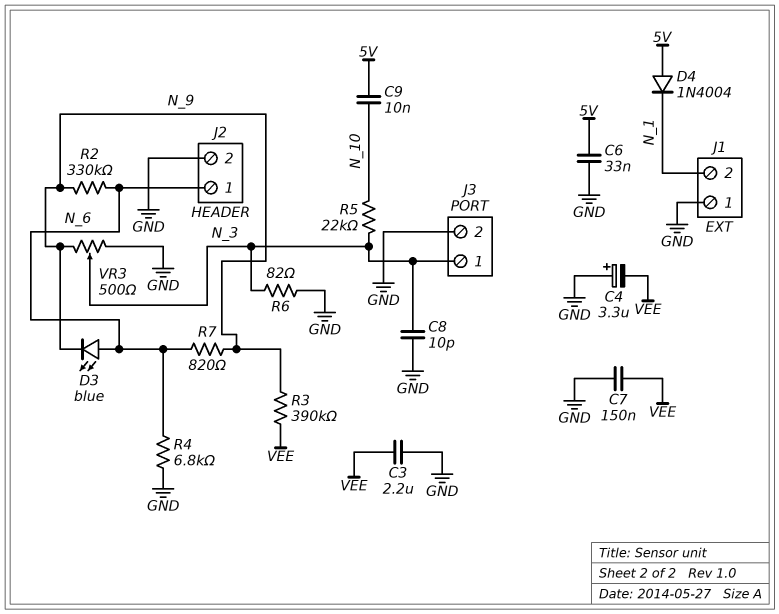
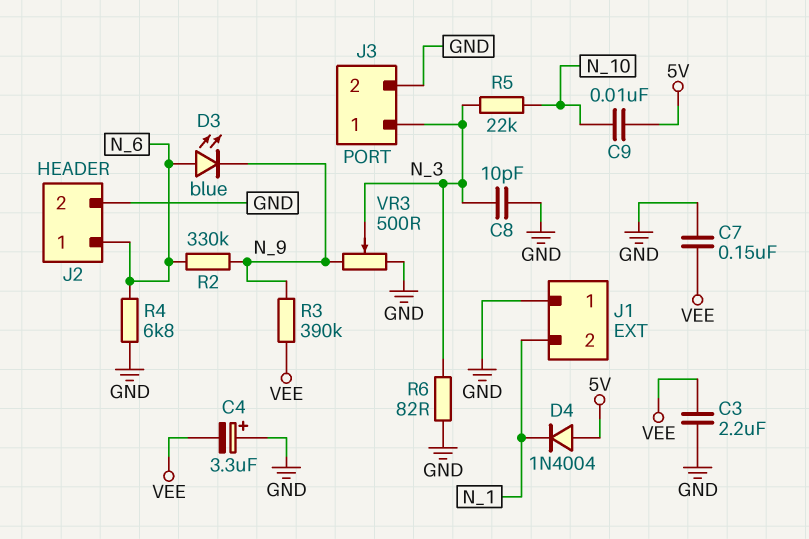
C6: 33nF (5V, GND) -> none
R7: 820 (N_6, N_9) -> none

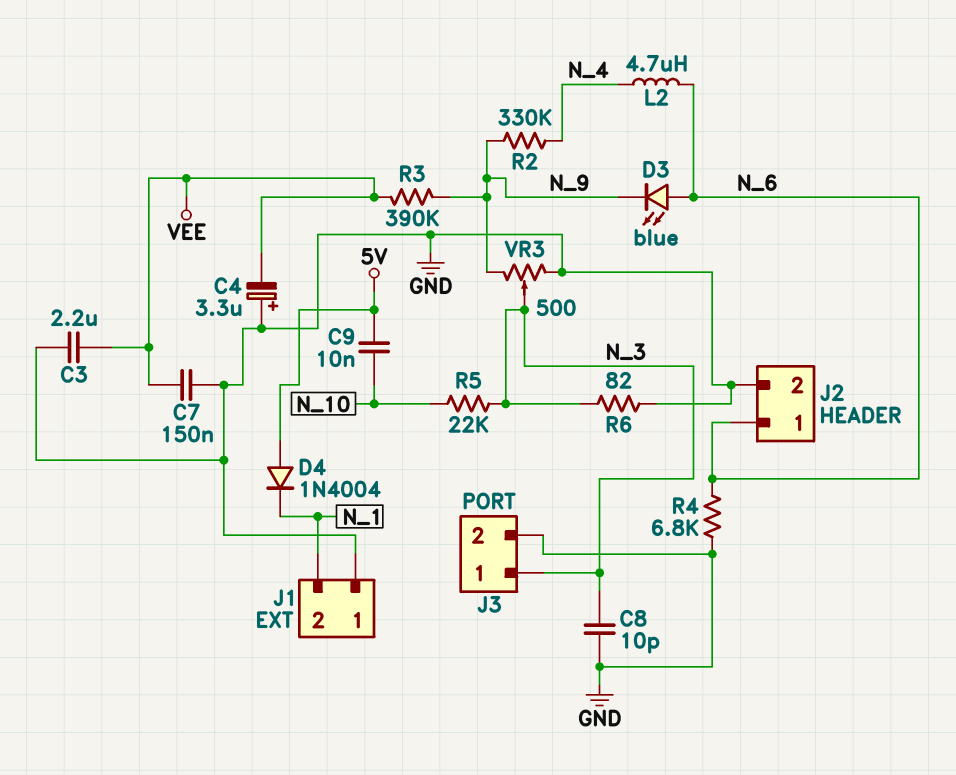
L2: none -> 4.7uH (N_4, N_6)
R2: 330k (N_6, N_9) -> 330k (N_4, N_9)

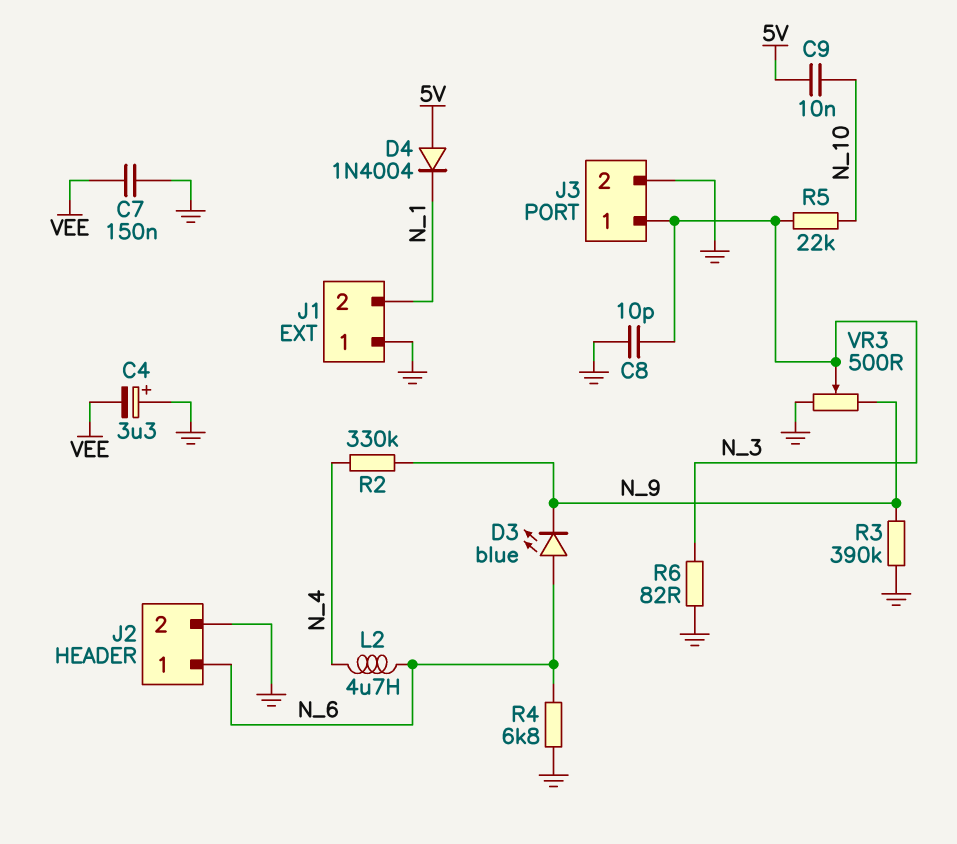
C3: 2.2uF (GND, VEE) -> none
R3: 390k (N_9, VEE) -> 390k (GND, N_9)

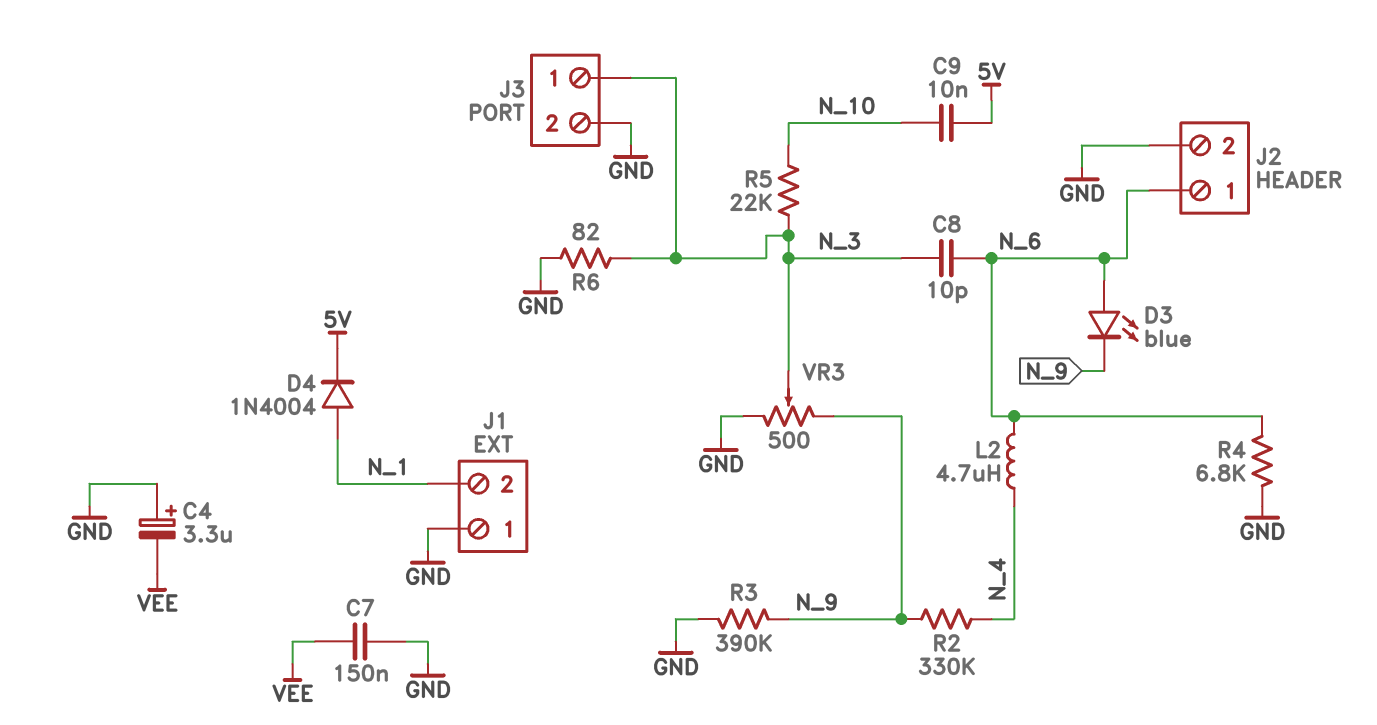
C8: 10pF (GND, N_3) -> 10pF (N_3, N_6)
D4: diode 1N4004 (A 5V, K N_1) -> diode 1N4004 (A N_1, K 5V)

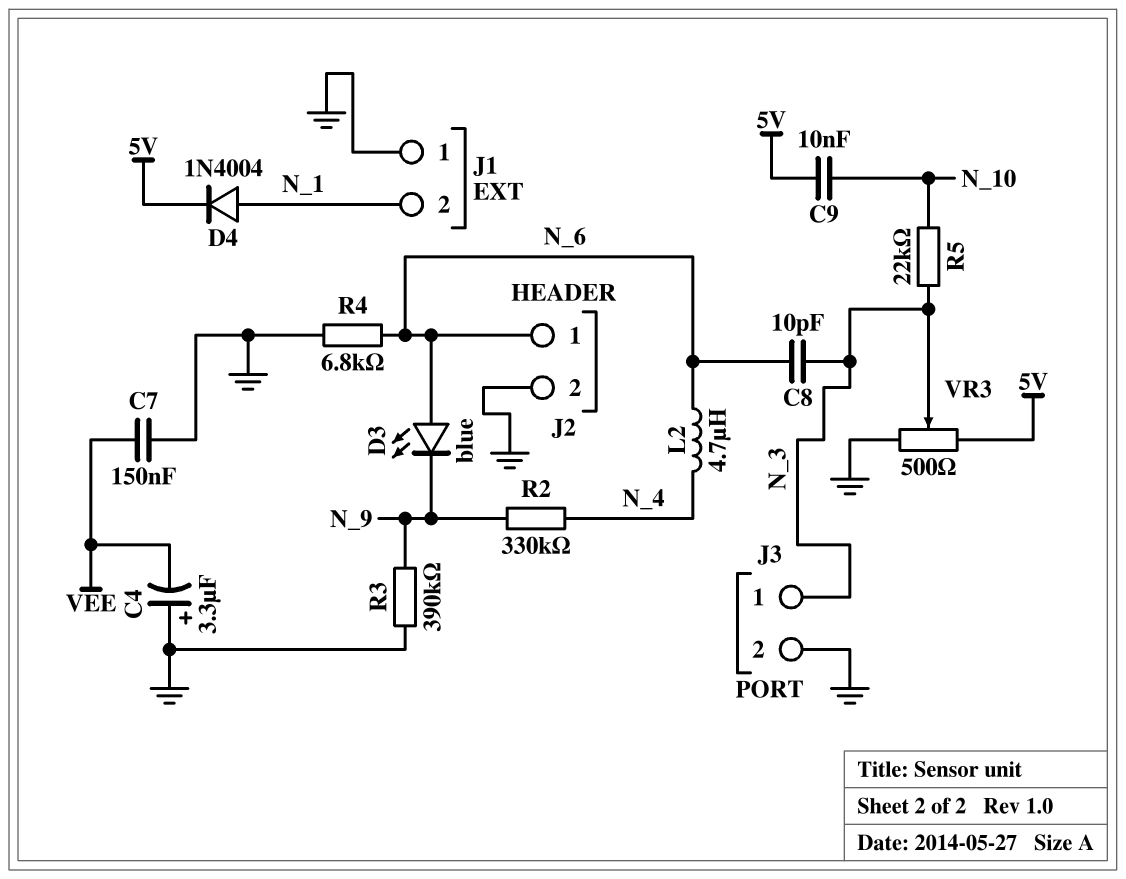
R6: 82 (GND, N_3) -> none
VR3: 500 (GND, N_9, wiper N_3) -> 500 (5V, GND, wiper N_3)

